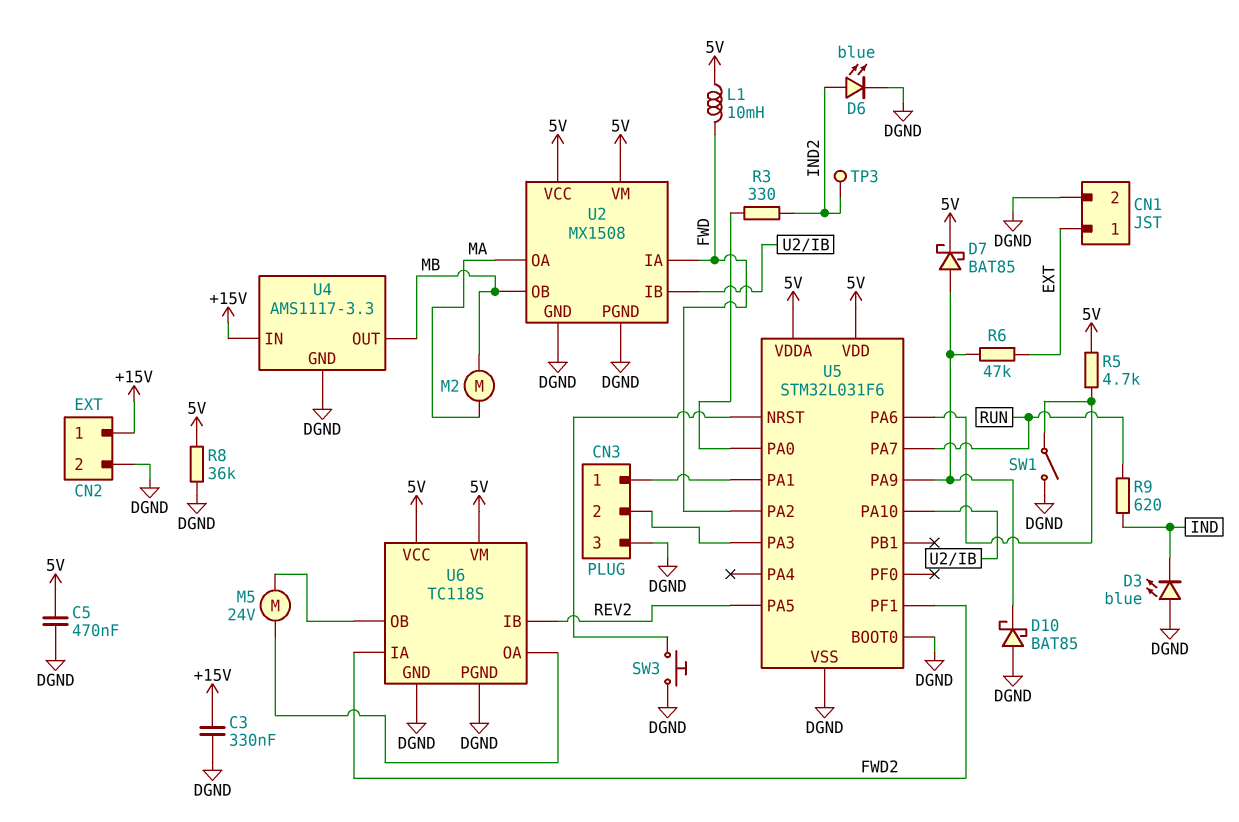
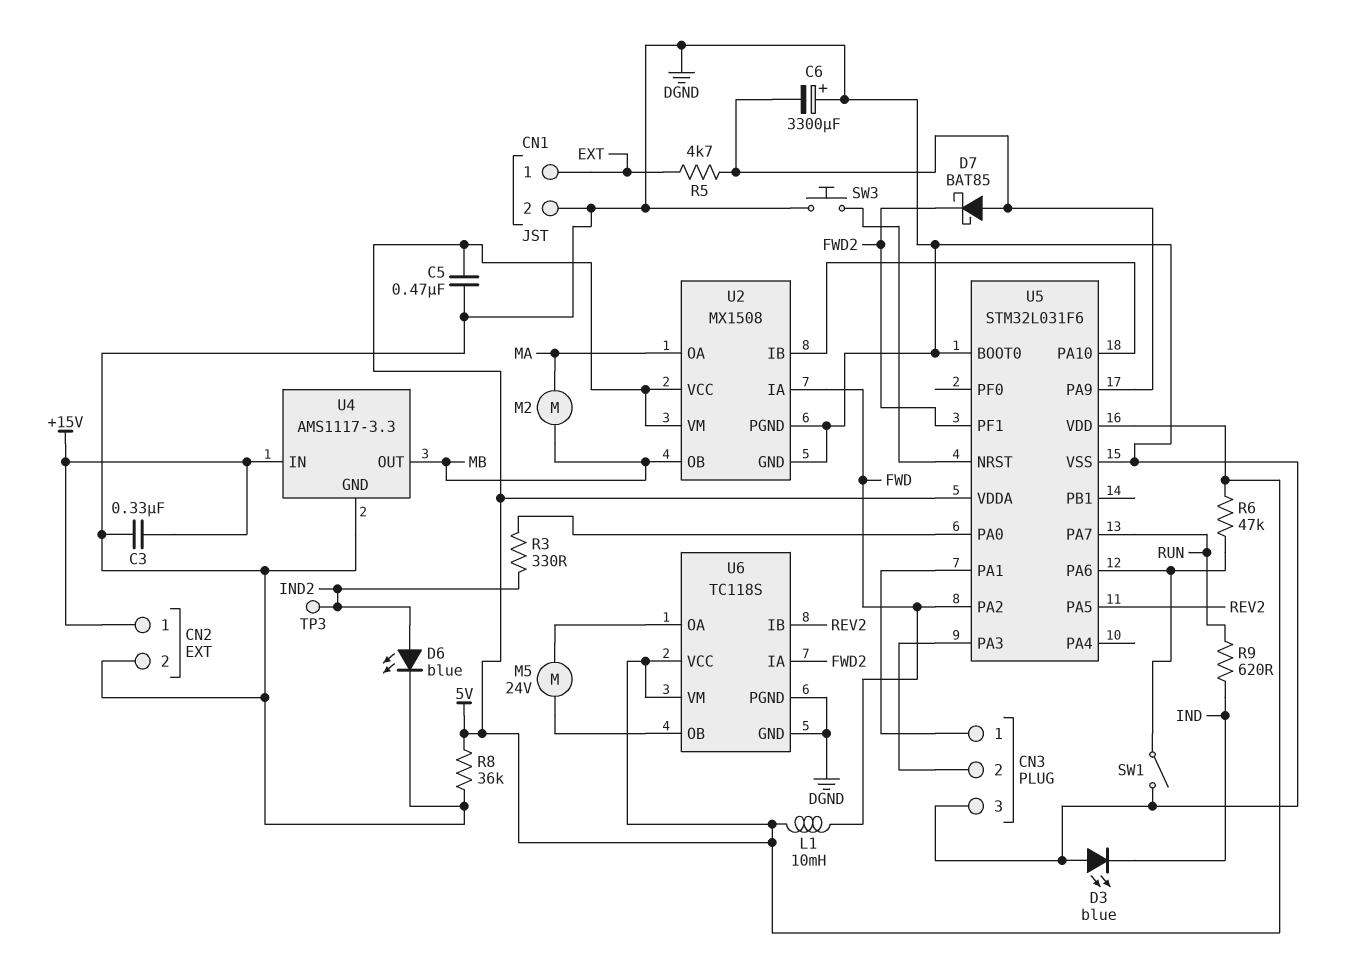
C6: none -> 3300uF (plus DGND, minus U5/PA9)
D7: schottky BAT85 (A U5/PA9, K 5V) -> schottky BAT85 (A U5/PA9, K FWD2)
D10: schottky BAT85 (A DGND, K U5/PA9) -> none
R5: 4.7k (5V, U5/PA6) -> 4.7k (EXT, U5/PA9)
R6: 47k (EXT, U5/PA9) -> 47k (5V, U5/PA6)

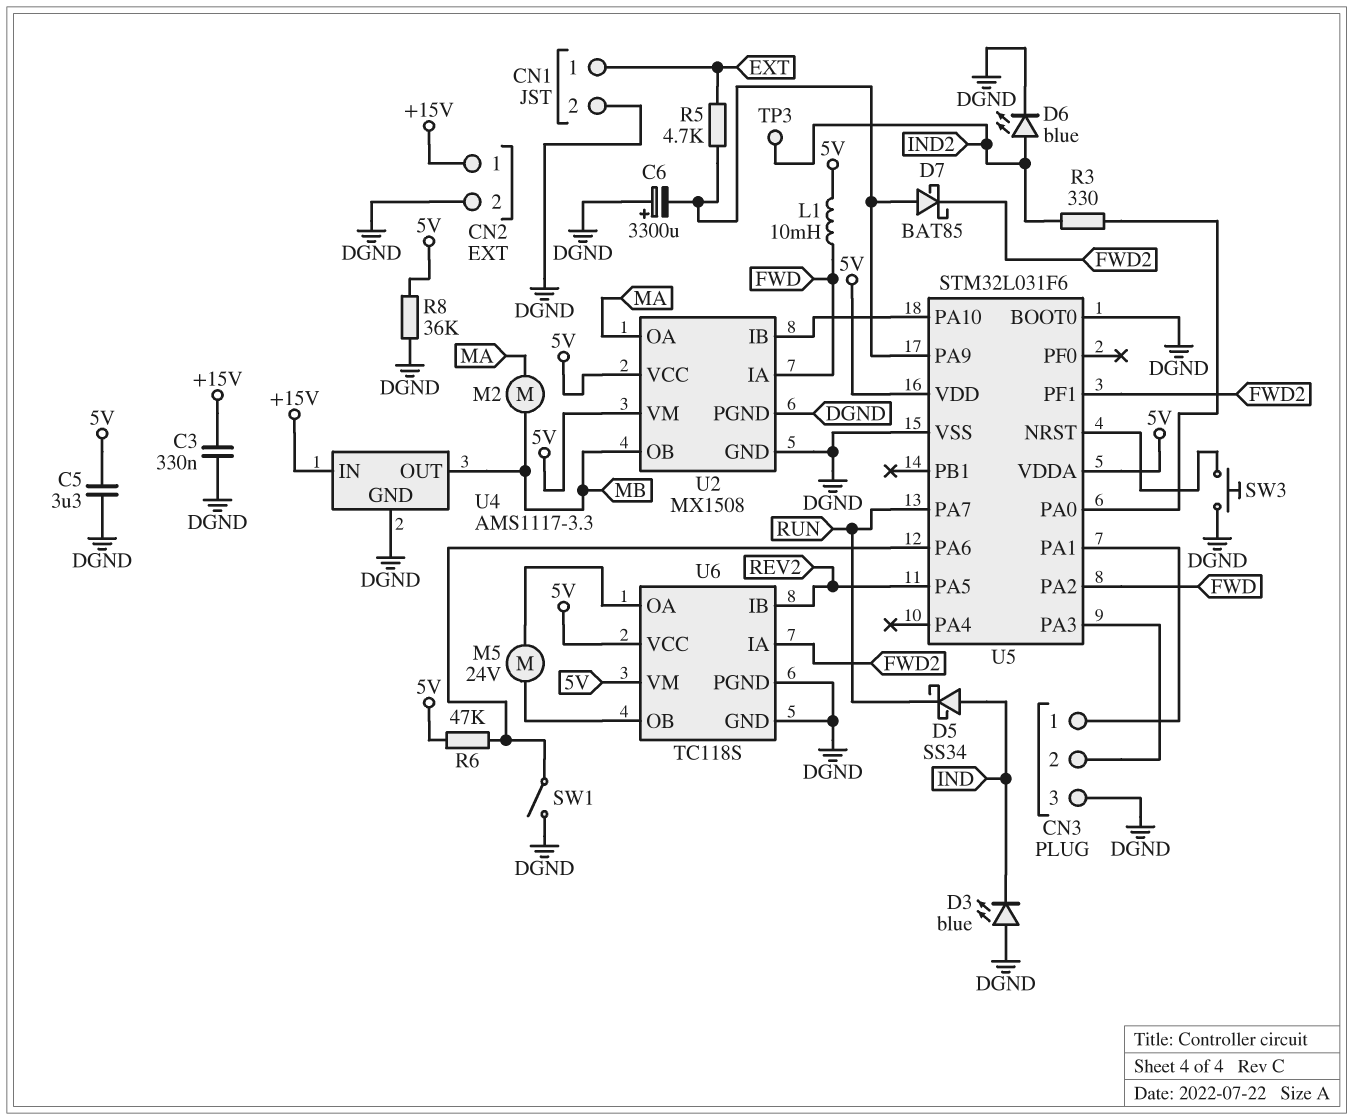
C5: 470nF (5V, DGND) -> 3.3uF (5V, DGND)
D5: none -> schottky SS34 (A IND, K RUN)
R9: 620 (IND, RUN) -> none

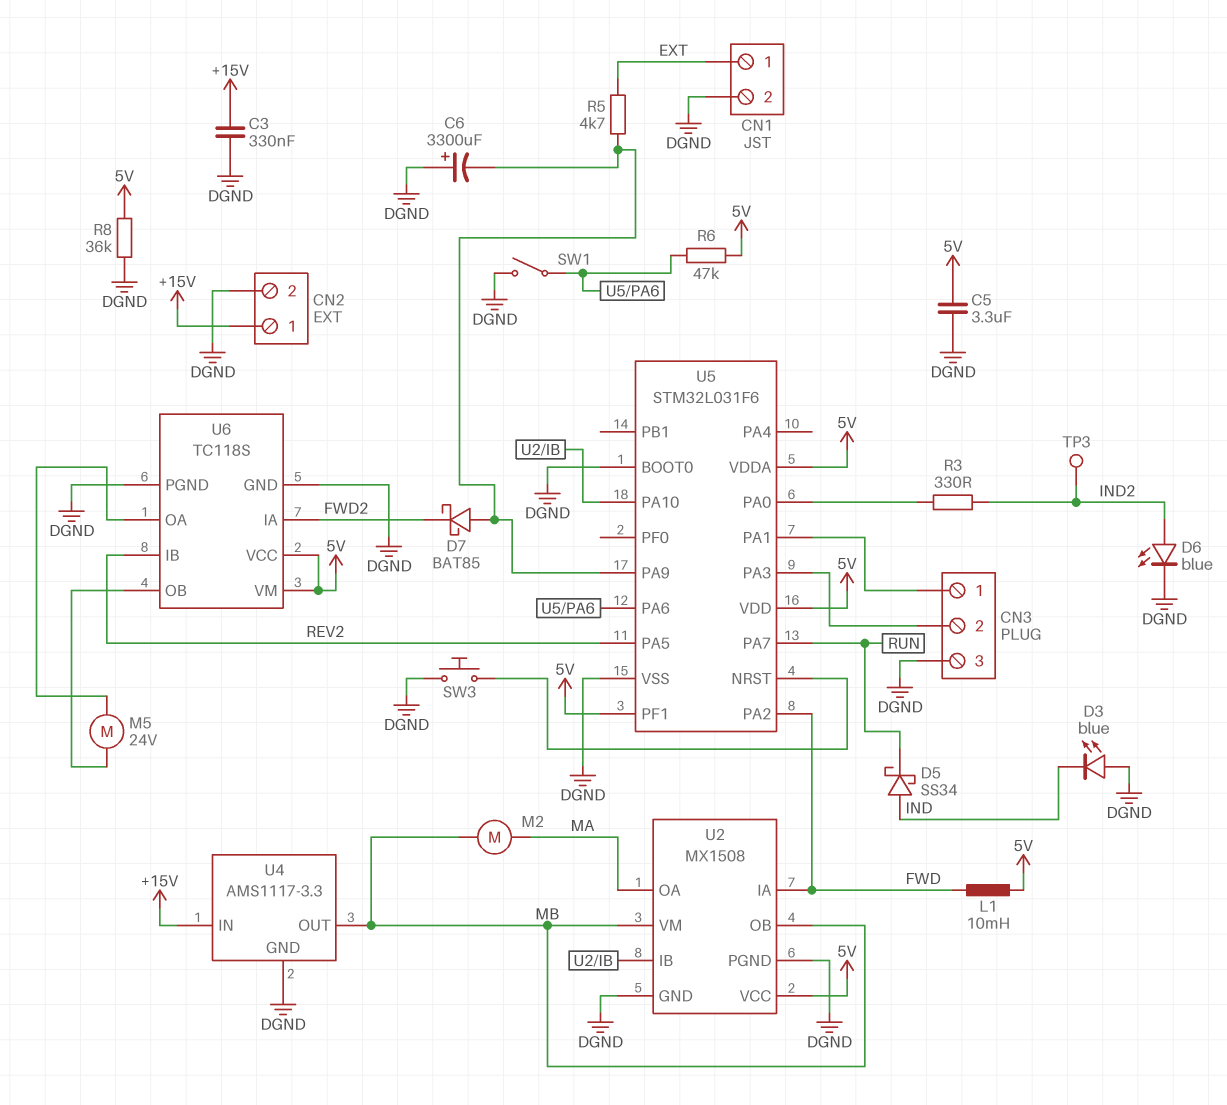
U2 pin VM: 5V -> MB
U5 pin PF1: FWD2 -> 5V

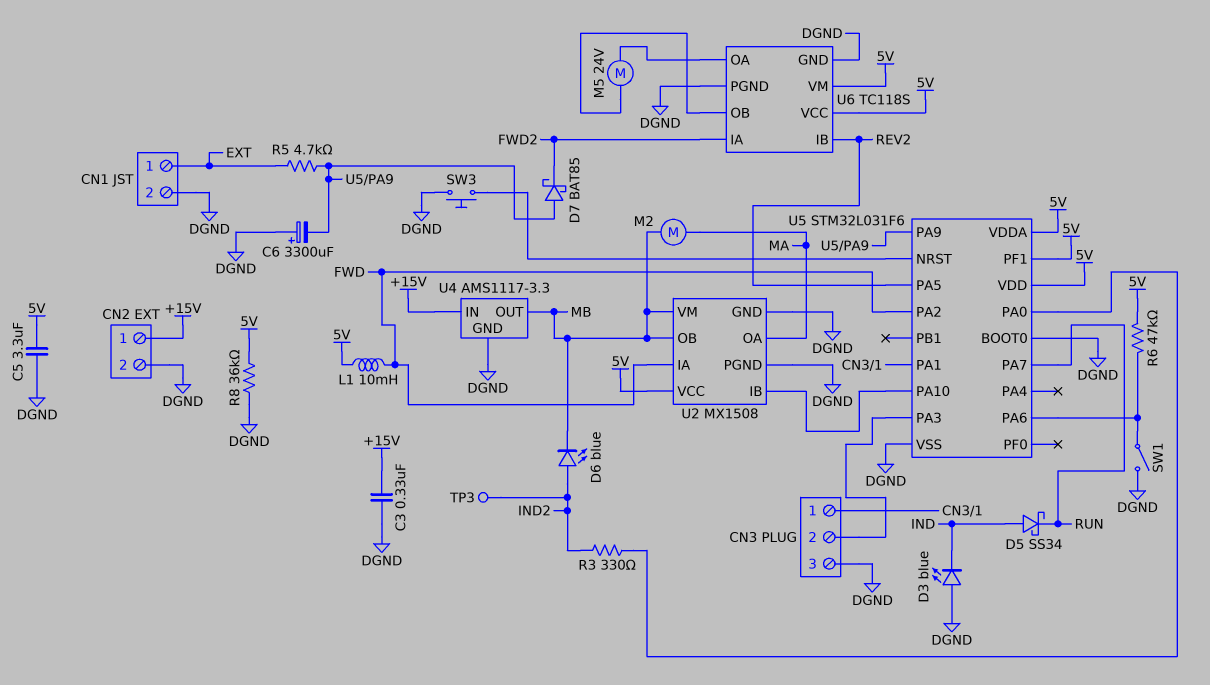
D6: LED blue (A IND2, K DGND) -> LED blue (A IND2, K MB)

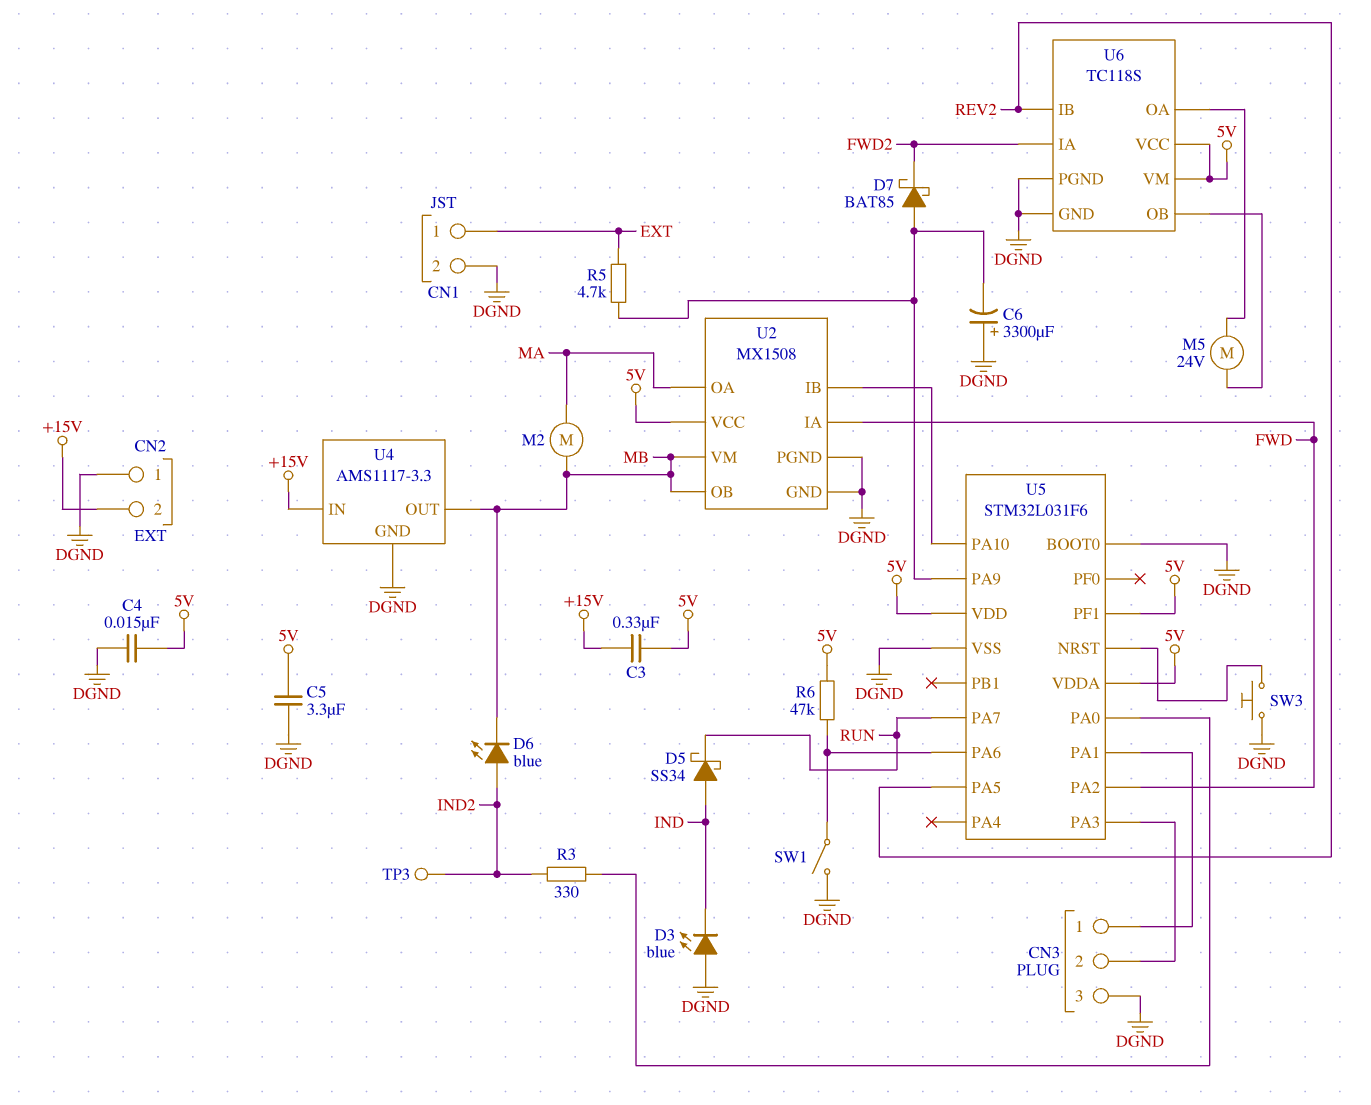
C3: 330nF (+15V, DGND) -> 330nF (+15V, 5V)
C4: none -> 15nF (5V, DGND)
CN2 pin 1: +15V -> DGND
CN2 pin 2: DGND -> +15V
L1: 10mH (5V, FWD) -> none
R8: 36k (5V, DGND) -> none

